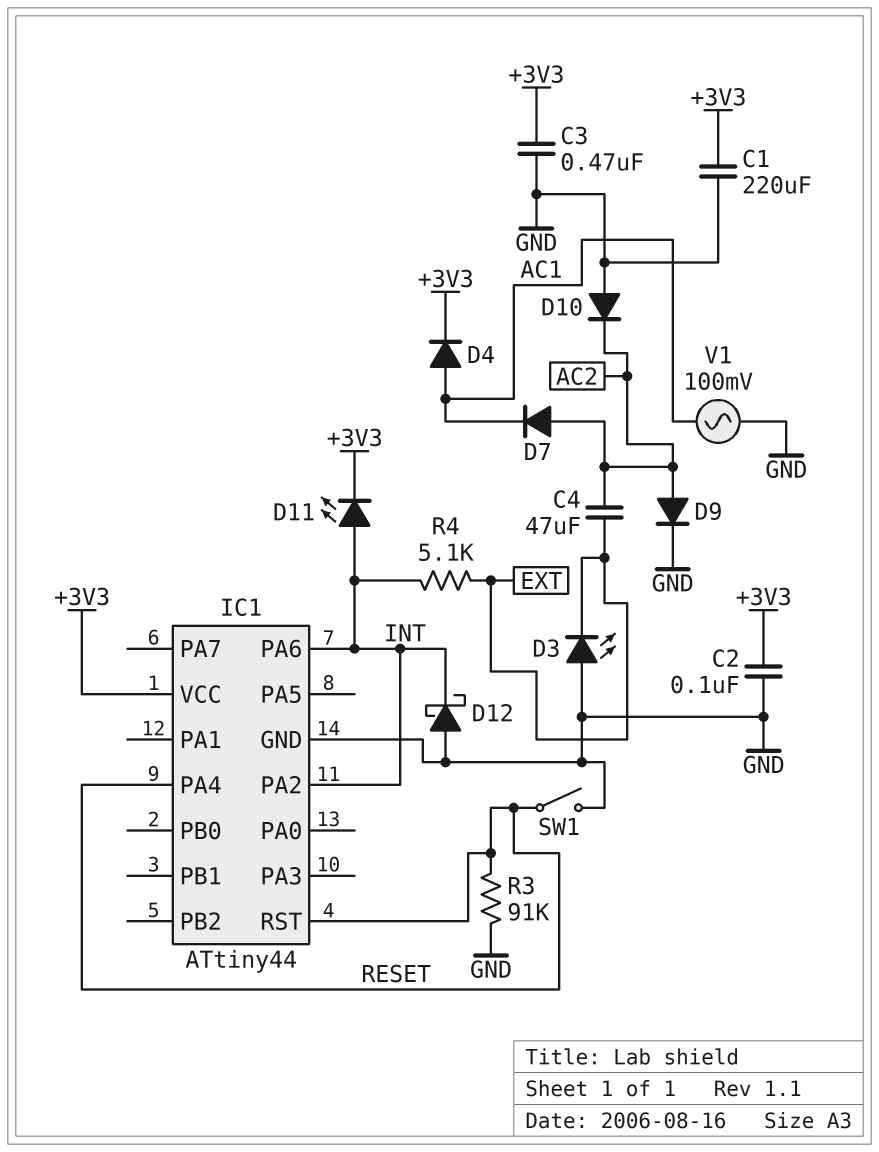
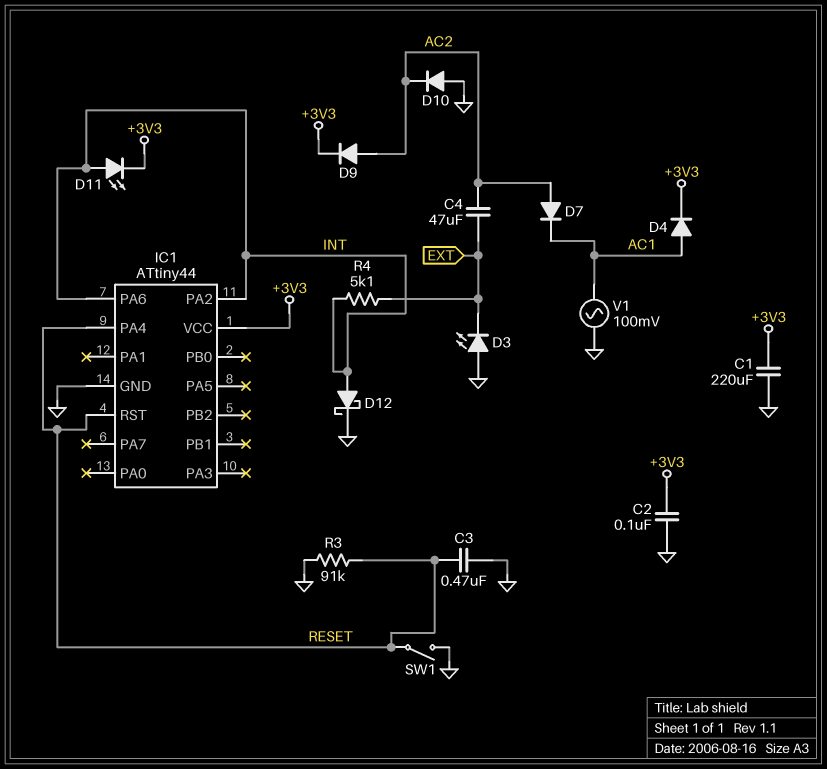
C3: 470nF (+3V3, GND) -> 470nF (GND, RESET)
D9: diode (A AC2, K GND) -> diode (A AC2, K +3V3)
D12: schottky (A GND, K INT) -> schottky (A INT, K GND)

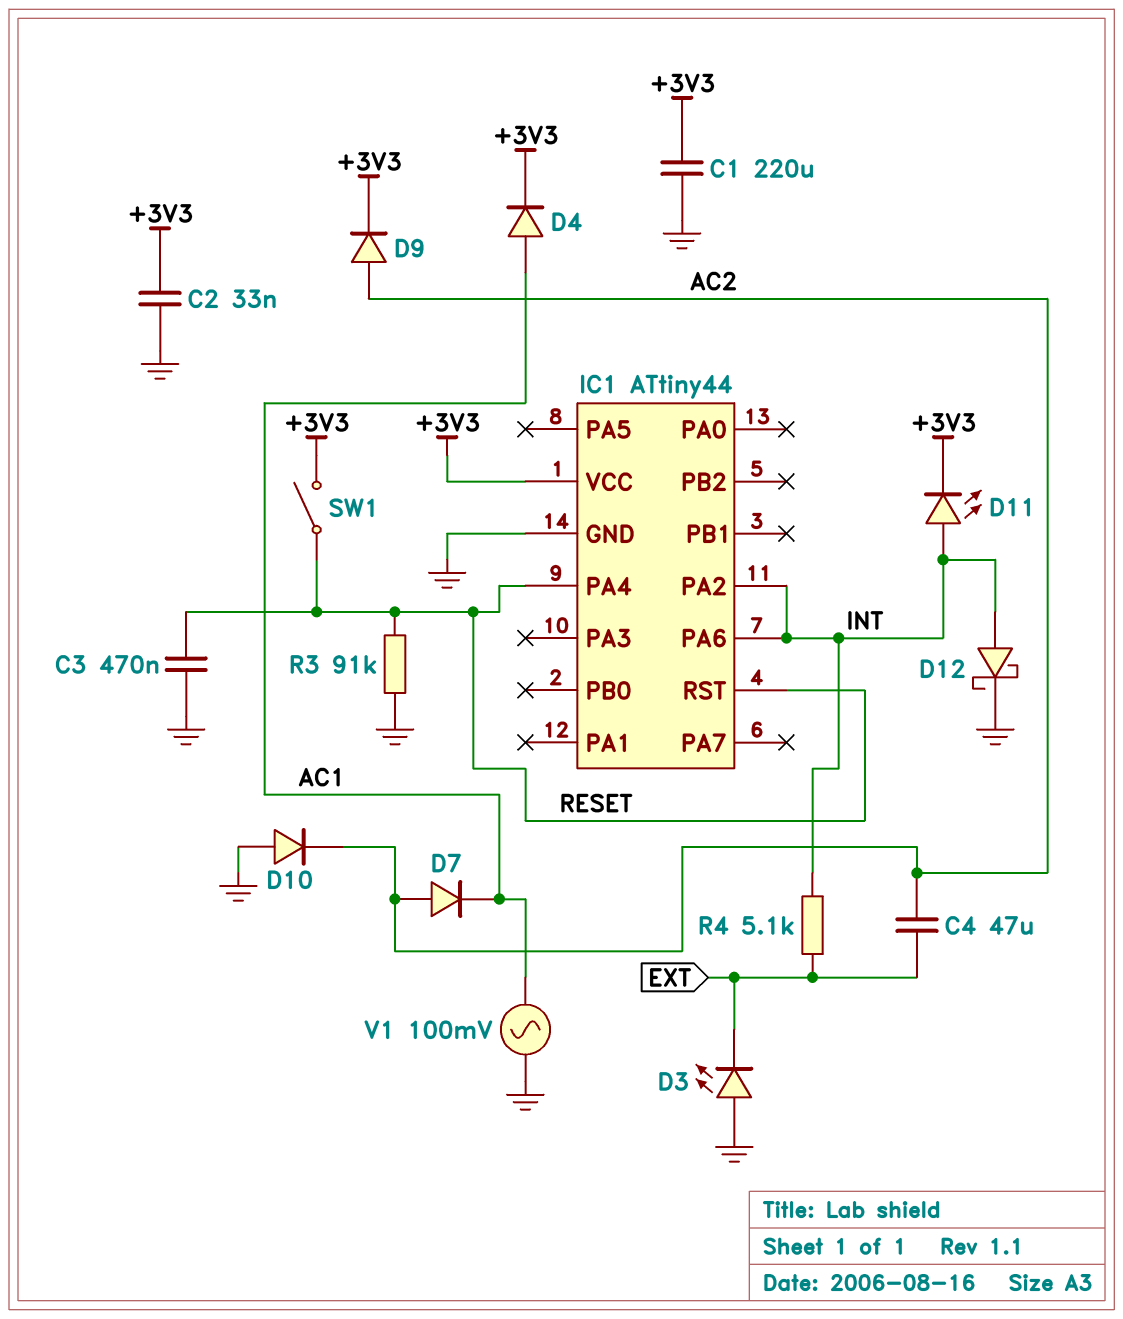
C2: 100nF (+3V3, GND) -> 33nF (+3V3, GND)
SW1: switch (GND, RESET) -> switch (+3V3, RESET)

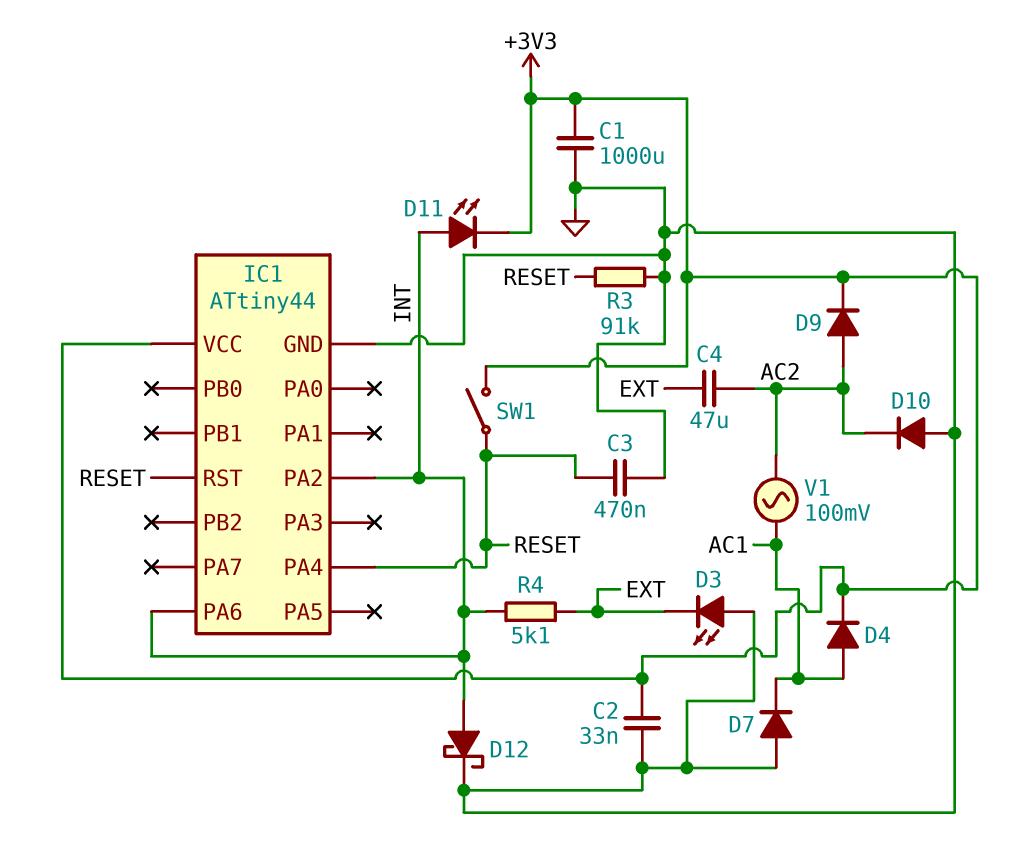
C1: 220uF (+3V3, GND) -> 1000uF (+3V3, GND)
D7: diode (A AC2, K AC1) -> diode (A GND, K AC1)
V1: AC 100mV (AC1, GND) -> AC 100mV (AC1, AC2)

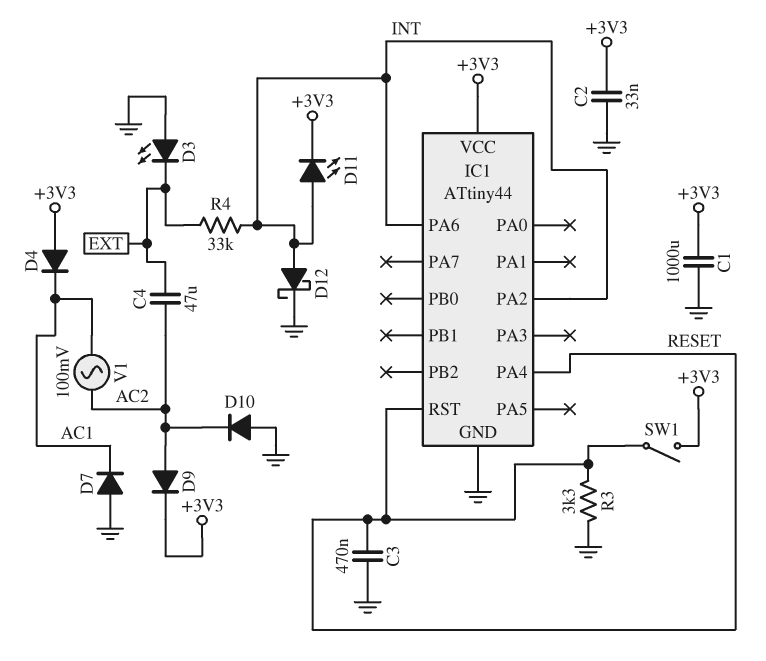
D4: diode (A AC1, K +3V3) -> diode (A +3V3, K AC1)
R3: 91k (GND, RESET) -> 3.3k (GND, RESET)
R4: 5.1k (EXT, INT) -> 33k (EXT, INT)

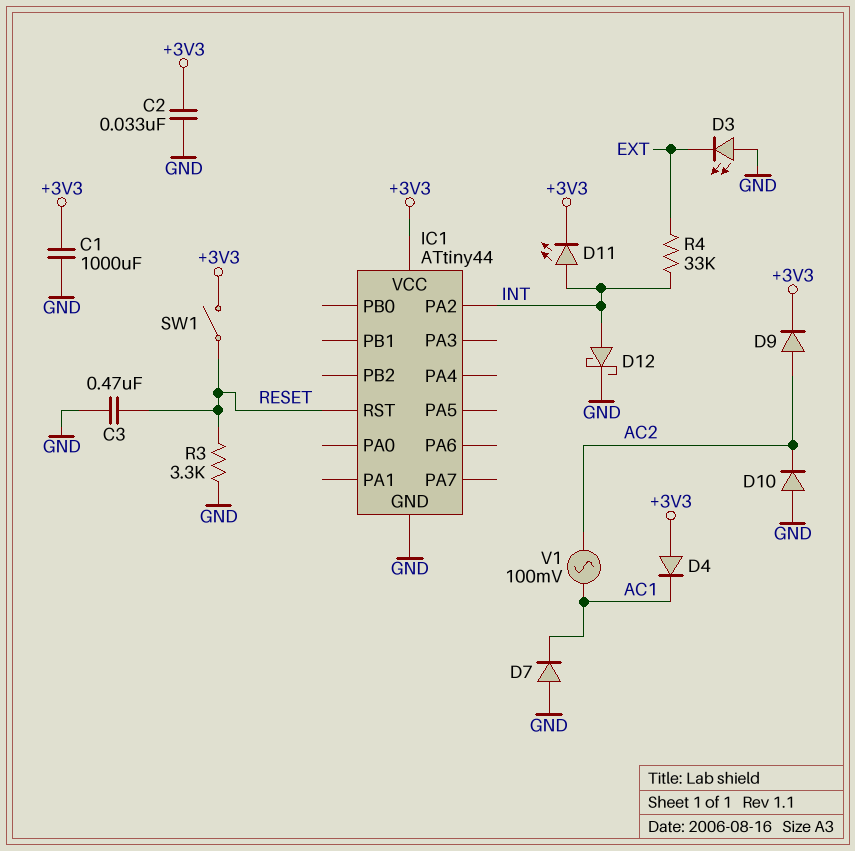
C4: 47uF (AC2, EXT) -> none
IC1 pin PA4: RESET -> none
IC1 pin PA6: INT -> none

